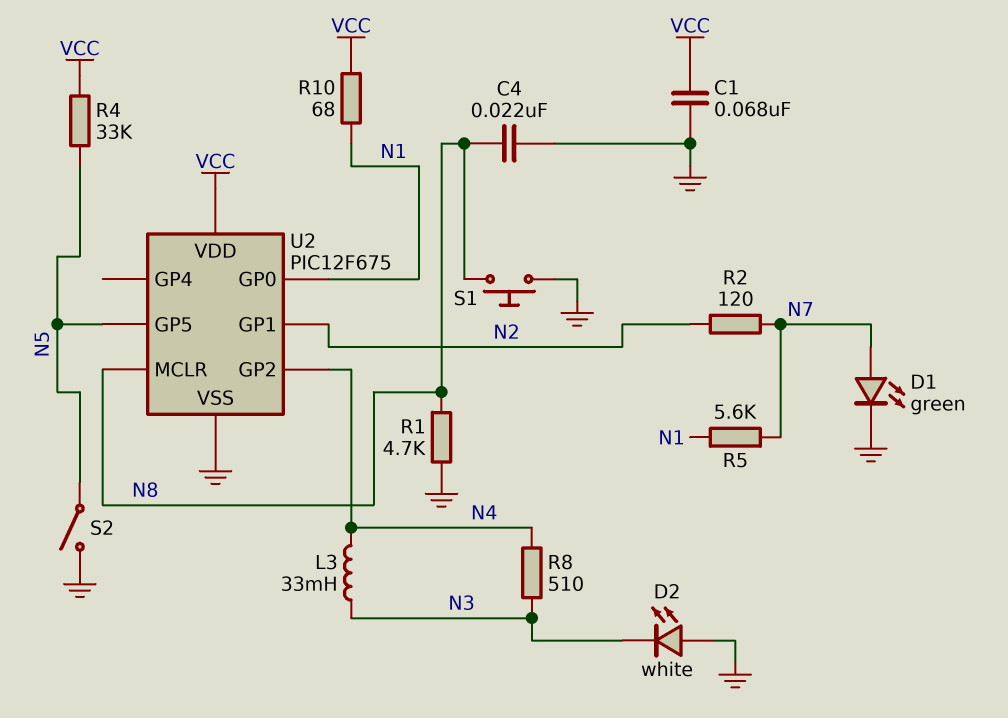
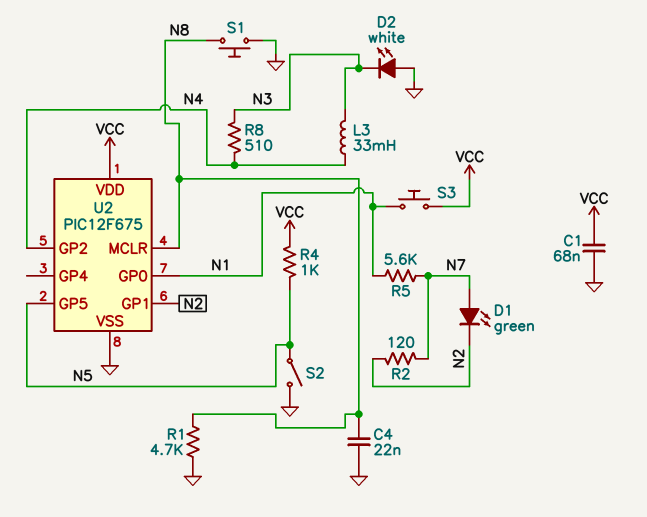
D1: LED green (A N7, K GND) -> LED green (A N7, K N2)
R4: 33k (N5, VCC) -> 1k (N5, VCC)
R10: 68 (N1, VCC) -> none
S3: none -> button (N1, VCC)

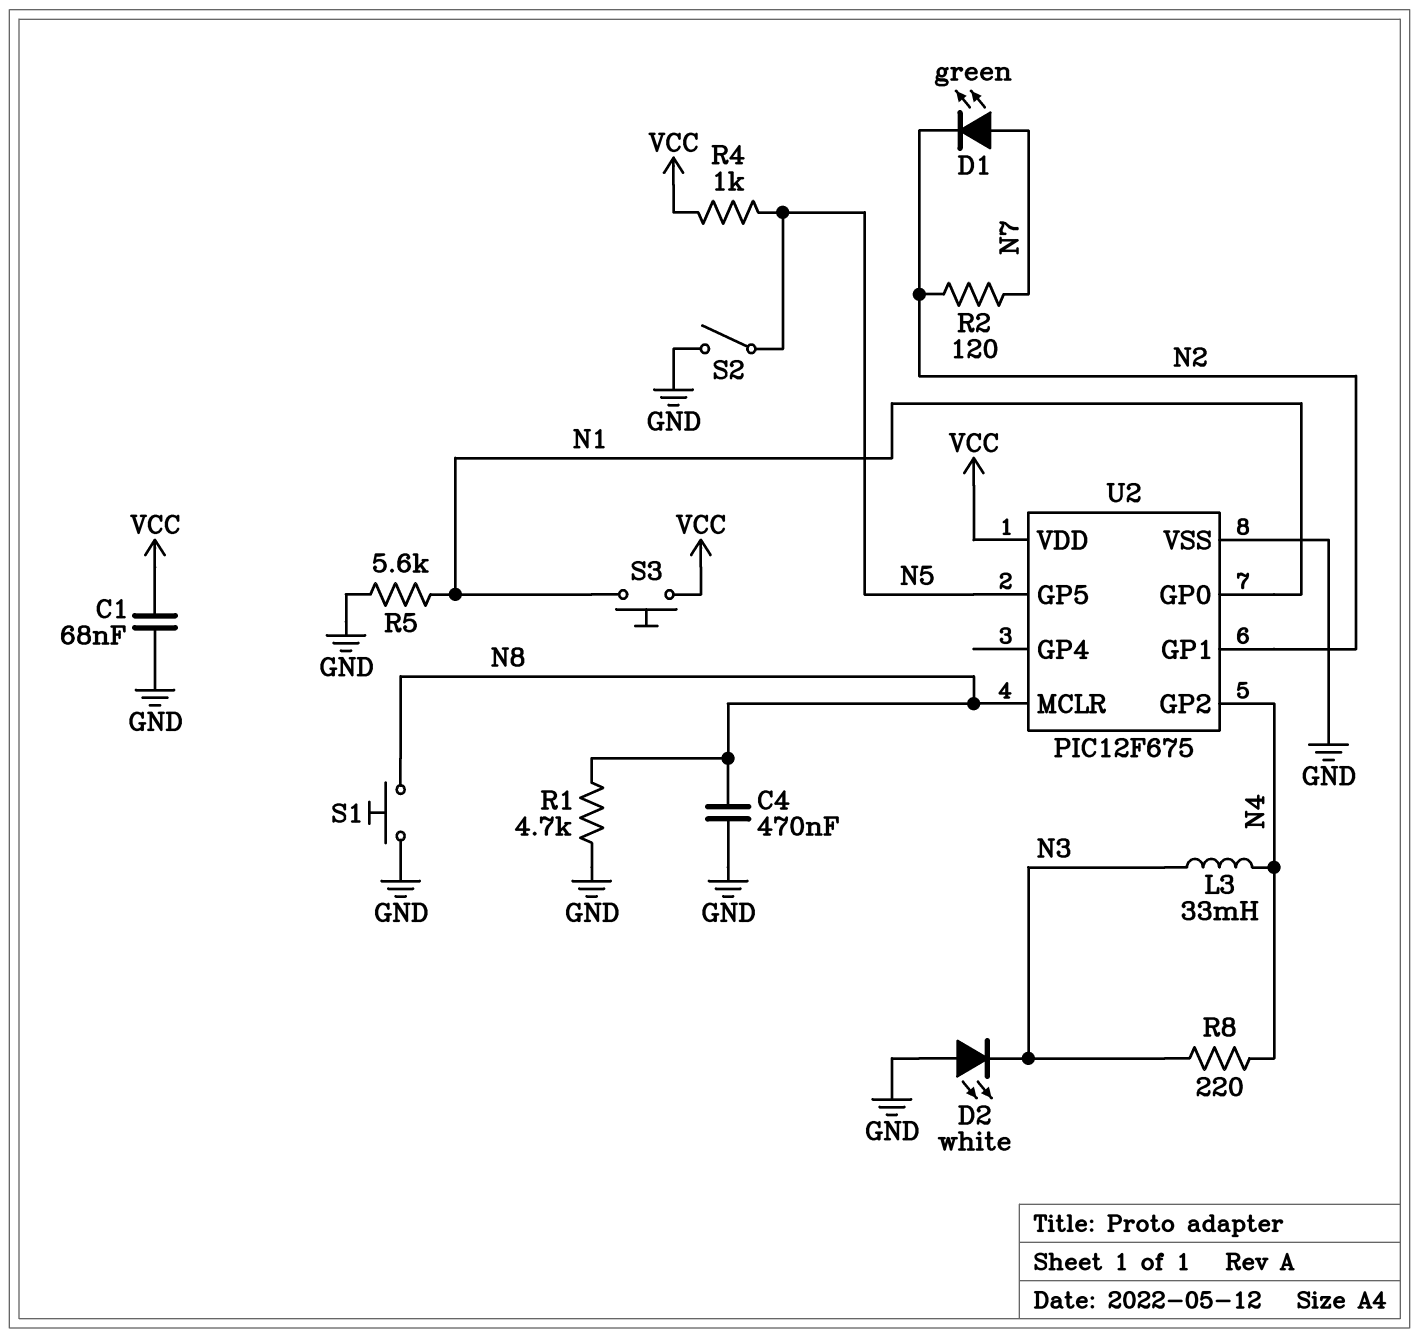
C4: 22nF (GND, N8) -> 470nF (GND, N8)
R5: 5.6k (N1, N7) -> 5.6k (GND, N1)
R8: 510 (N3, N4) -> 220 (N3, N4)

